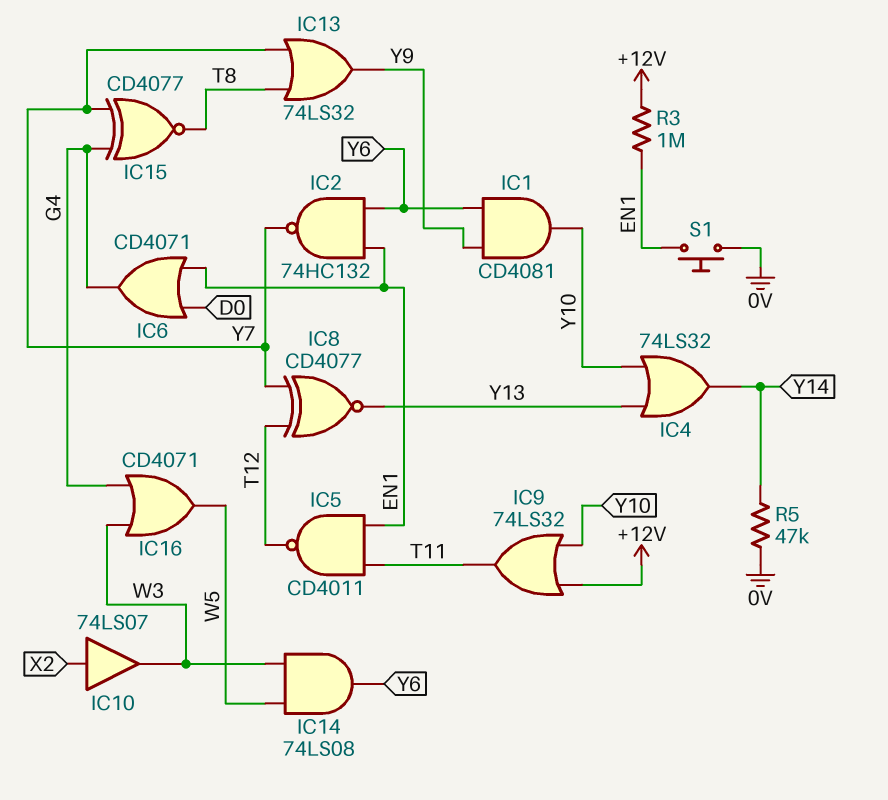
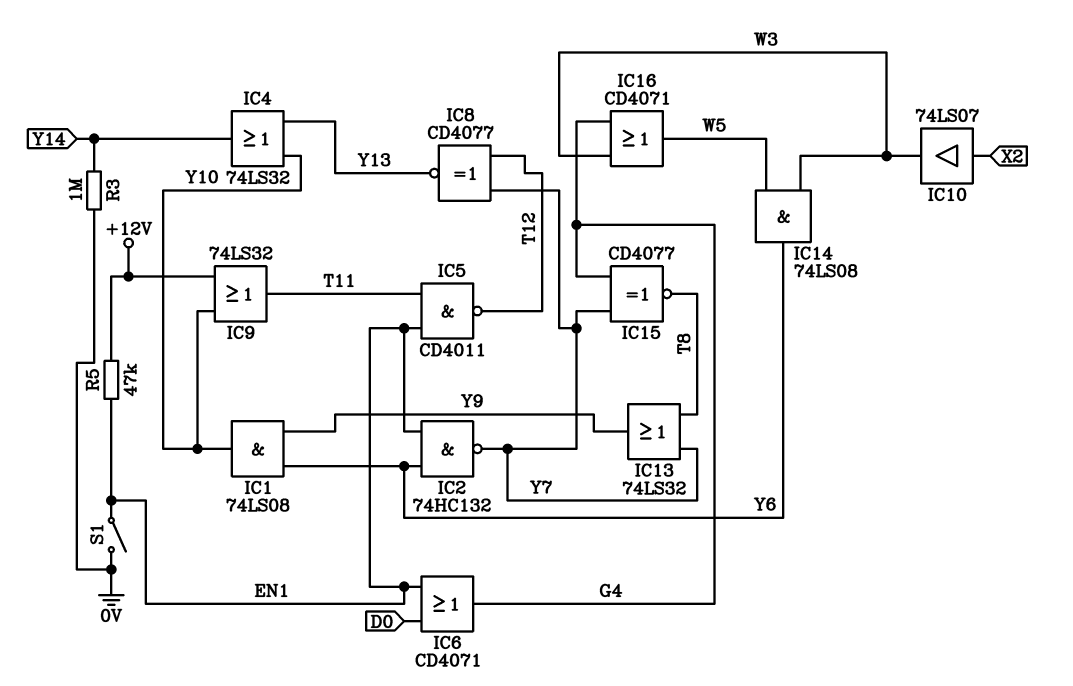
IC1: AND CD4081 (in Y6, in Y9, out Y10) -> AND 74LS08 (in Y6, in Y9, out Y10)
R3: 1M (+12V, EN1) -> 1M (0V, Y14)
R5: 47k (0V, Y14) -> 47k (+12V, EN1)
S1: button (0V, EN1) -> switch (0V, EN1)

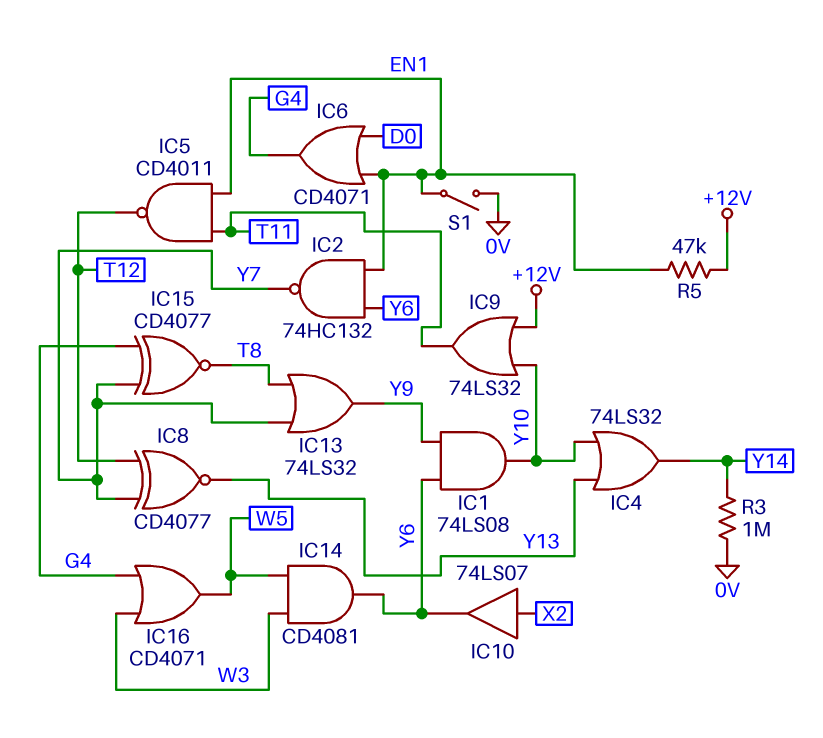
IC10: buffer 74LS07 (in X2, out W3) -> buffer 74LS07 (in X2, out Y6)
IC14: AND 74LS08 (in W3, in W5, out Y6) -> AND CD4081 (in W3, in W5, out Y6)

